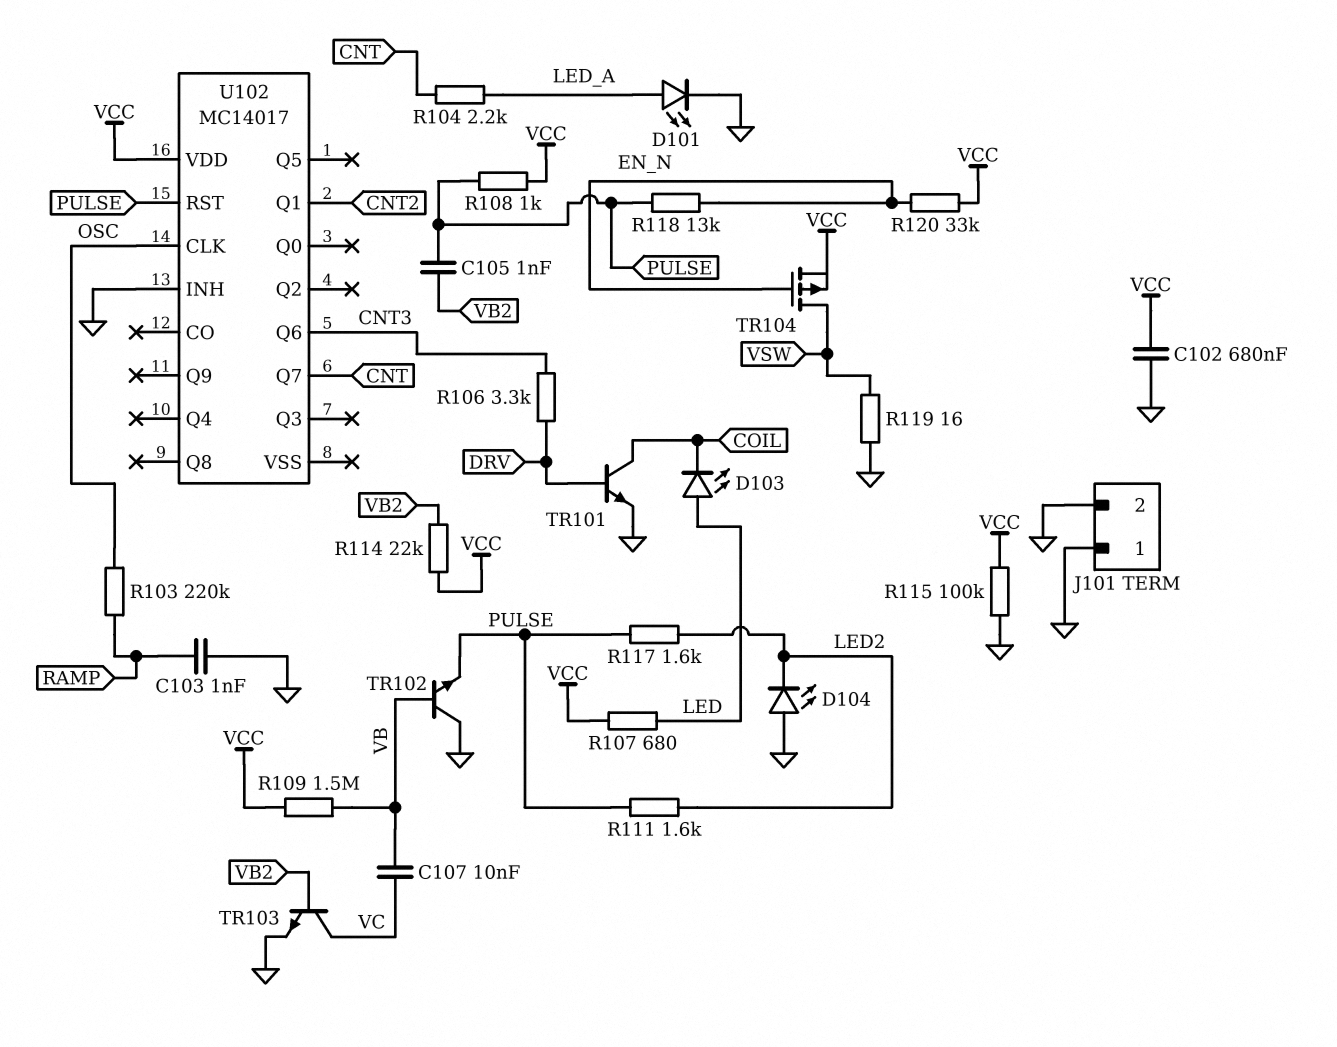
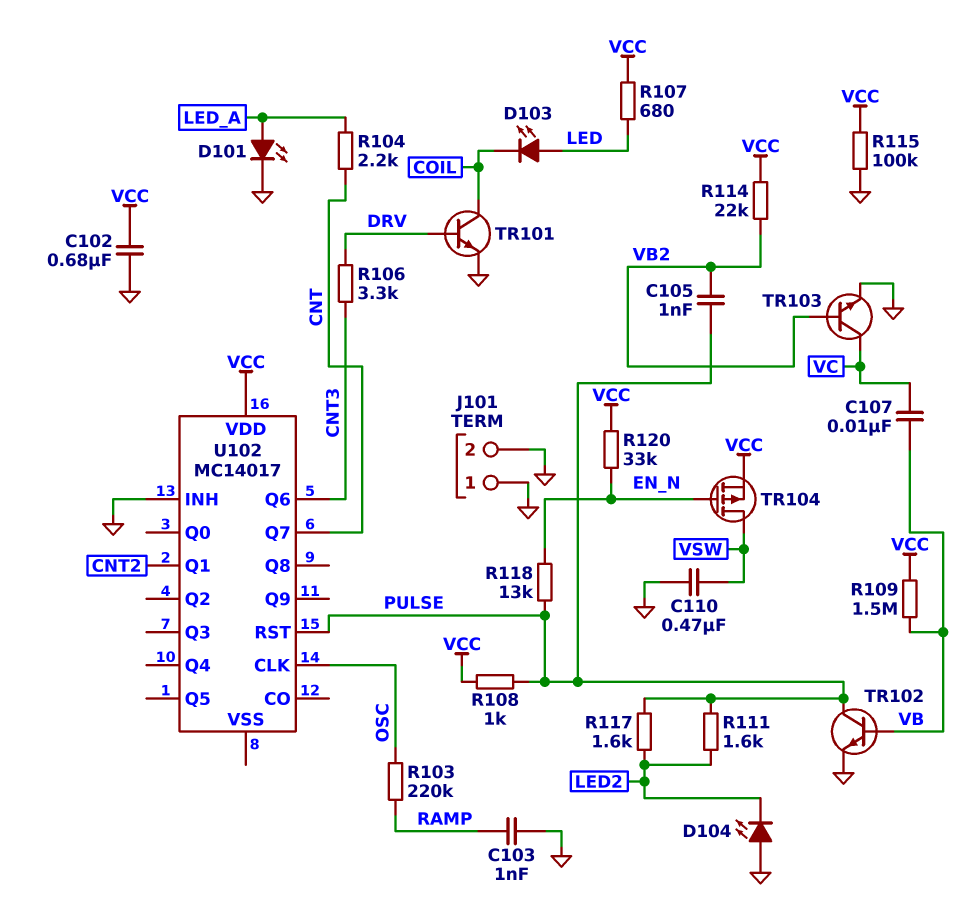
C110: none -> 470nF (GND, VSW)
R119: 16 (GND, VSW) -> none
TR102: NPN (B VB, C GND, E PULSE) -> NPN (B VB, C PULSE, E GND)

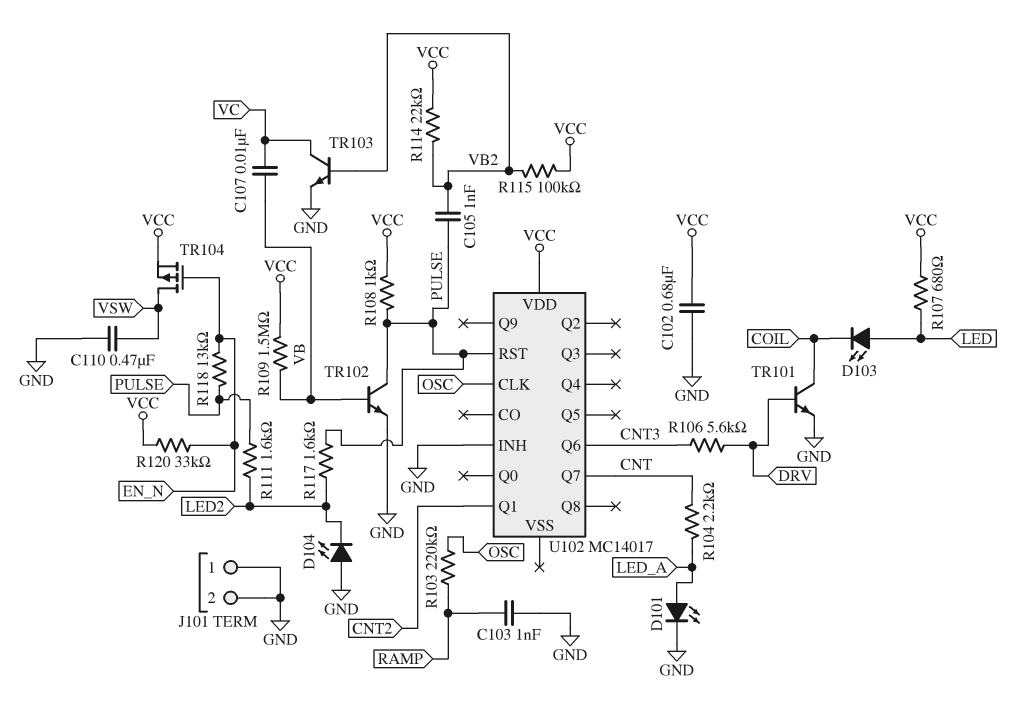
R106: 3.3k (CNT3, DRV) -> 5.6k (CNT3, DRV)
R115: 100k (GND, VCC) -> 100k (VB2, VCC)

